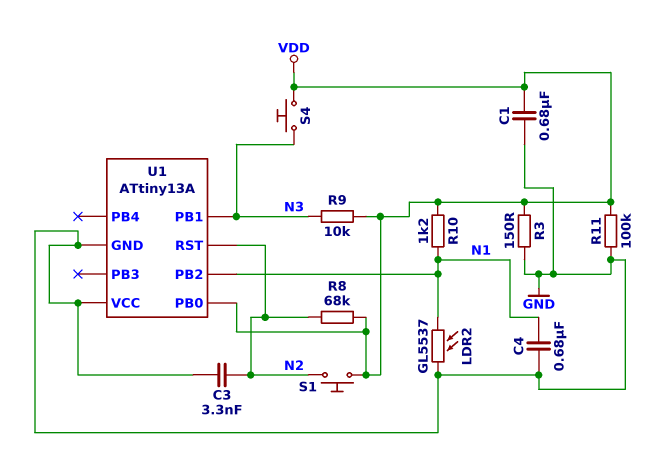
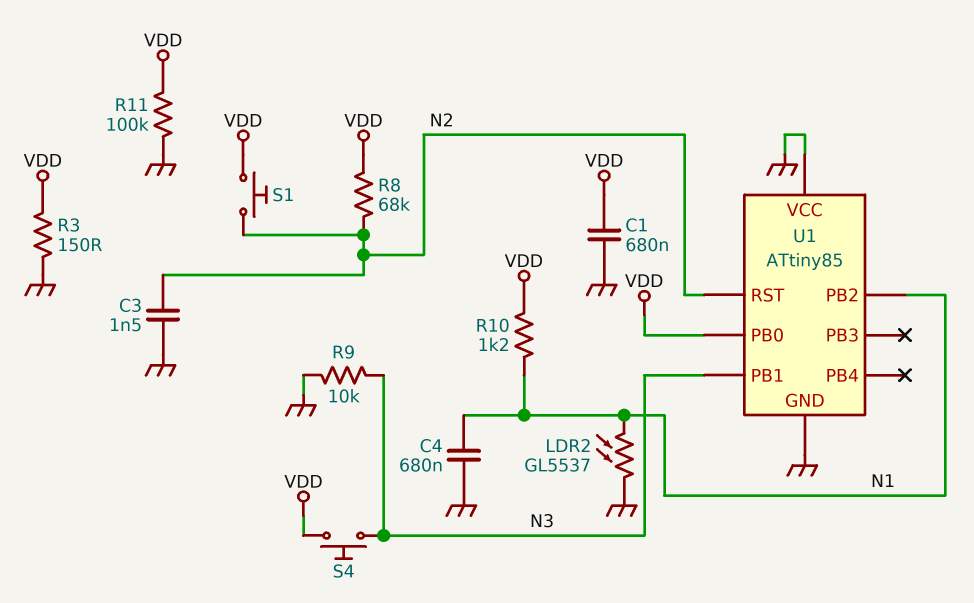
C3: 3.3nF (GND, N2) -> 1.5nF (GND, N2)
R9: 10k (N3, VDD) -> 10k (GND, N3)
U1: ATtiny13A -> ATtiny85

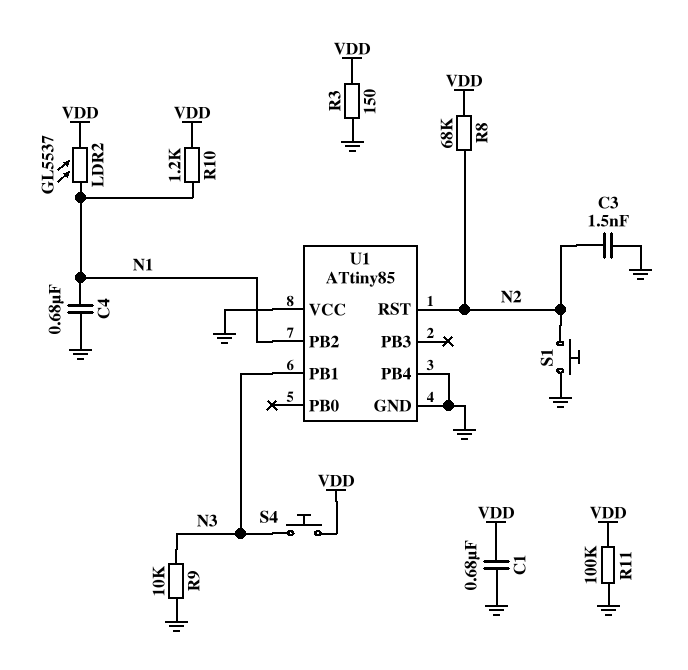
LDR2: GL5537 (GND, N1) -> GL5537 (N1, VDD)
S1: button (N2, VDD) -> button (GND, N2)
U1 pin PB0: VDD -> none
U1 pin PB4: none -> GND

